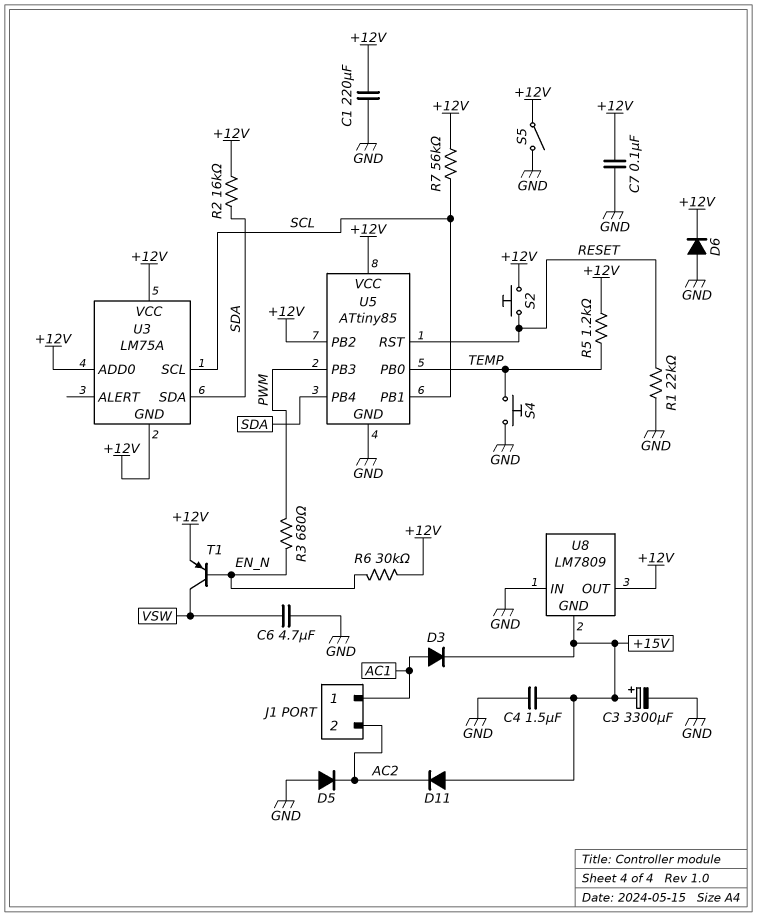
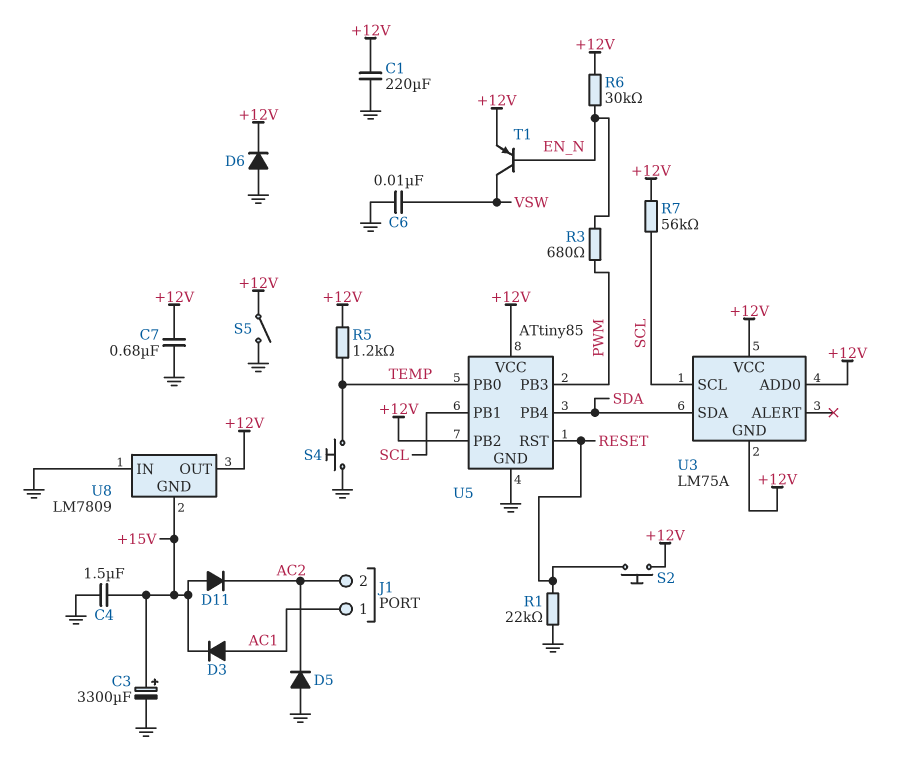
C6: 4.7uF (GND, VSW) -> 10nF (GND, VSW)
C7: 100nF (+12V, GND) -> 680nF (+12V, GND)
R2: 16k (+12V, SDA) -> none

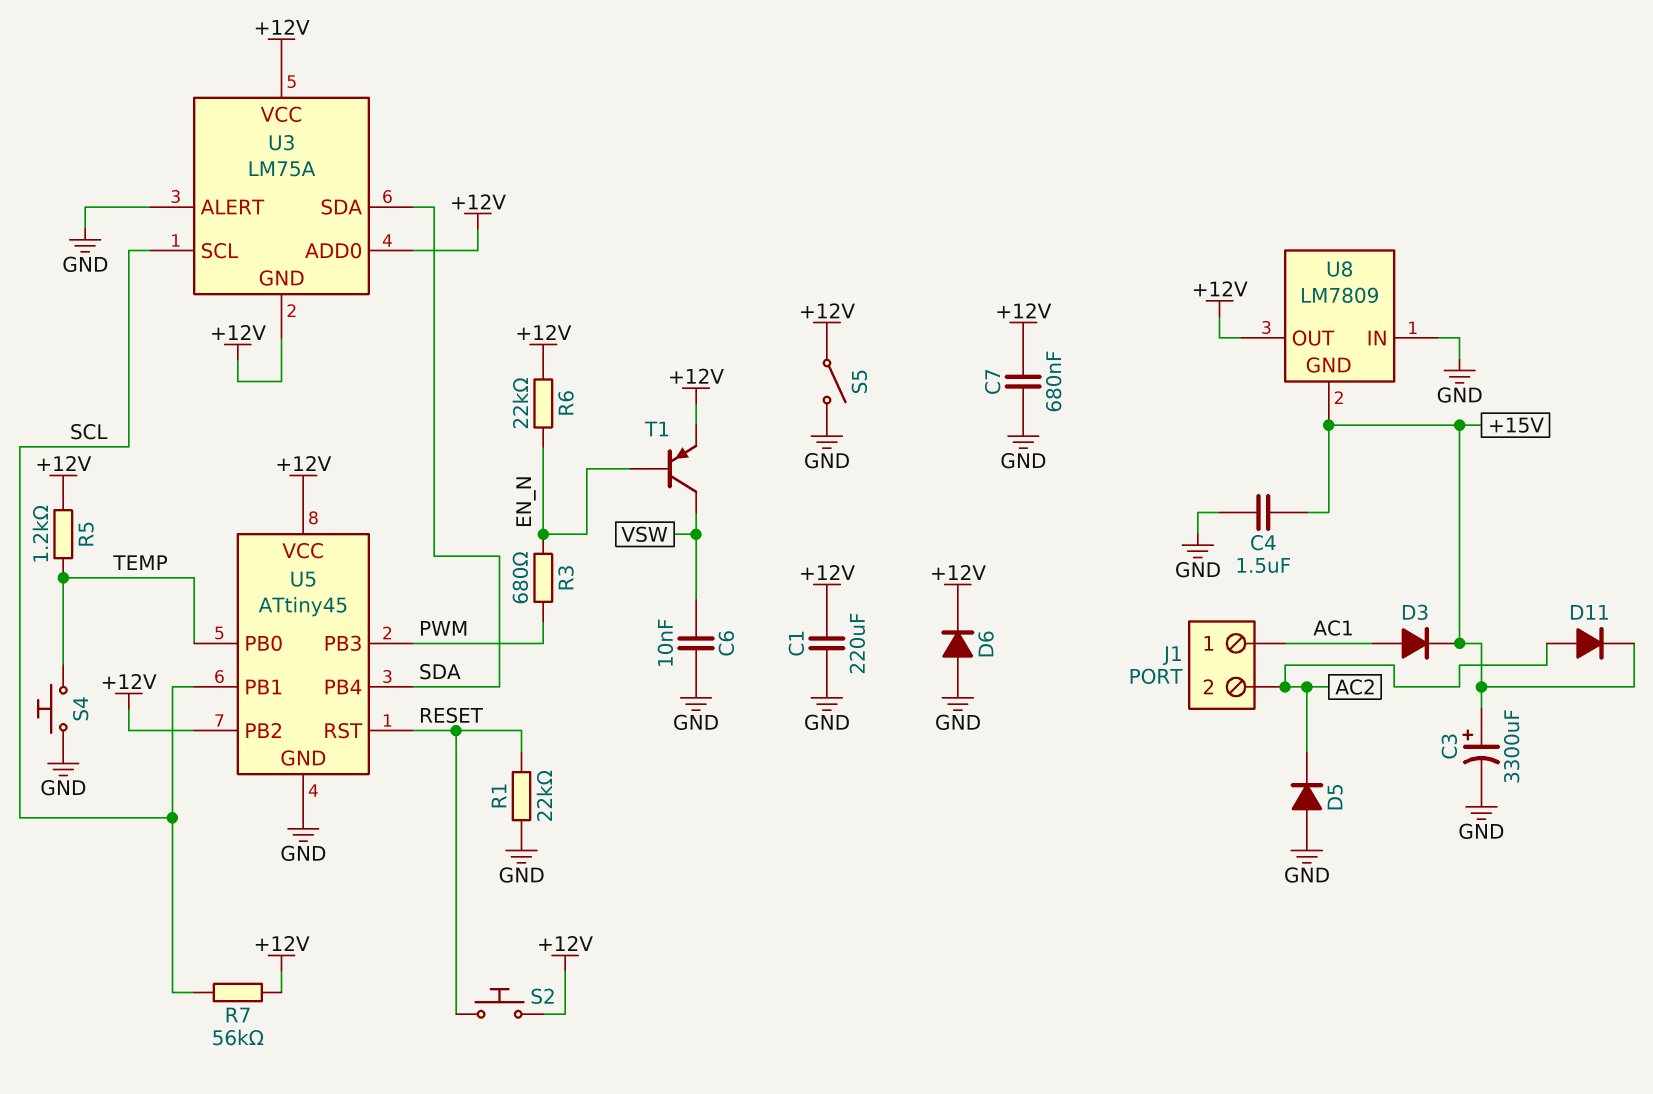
D11: diode (A +15V, K AC2) -> diode (A AC2, K +15V)
R6: 30k (+12V, EN_N) -> 22k (+12V, EN_N)
U3 pin ALERT: none -> GND
U5: ATtiny85 -> ATtiny45

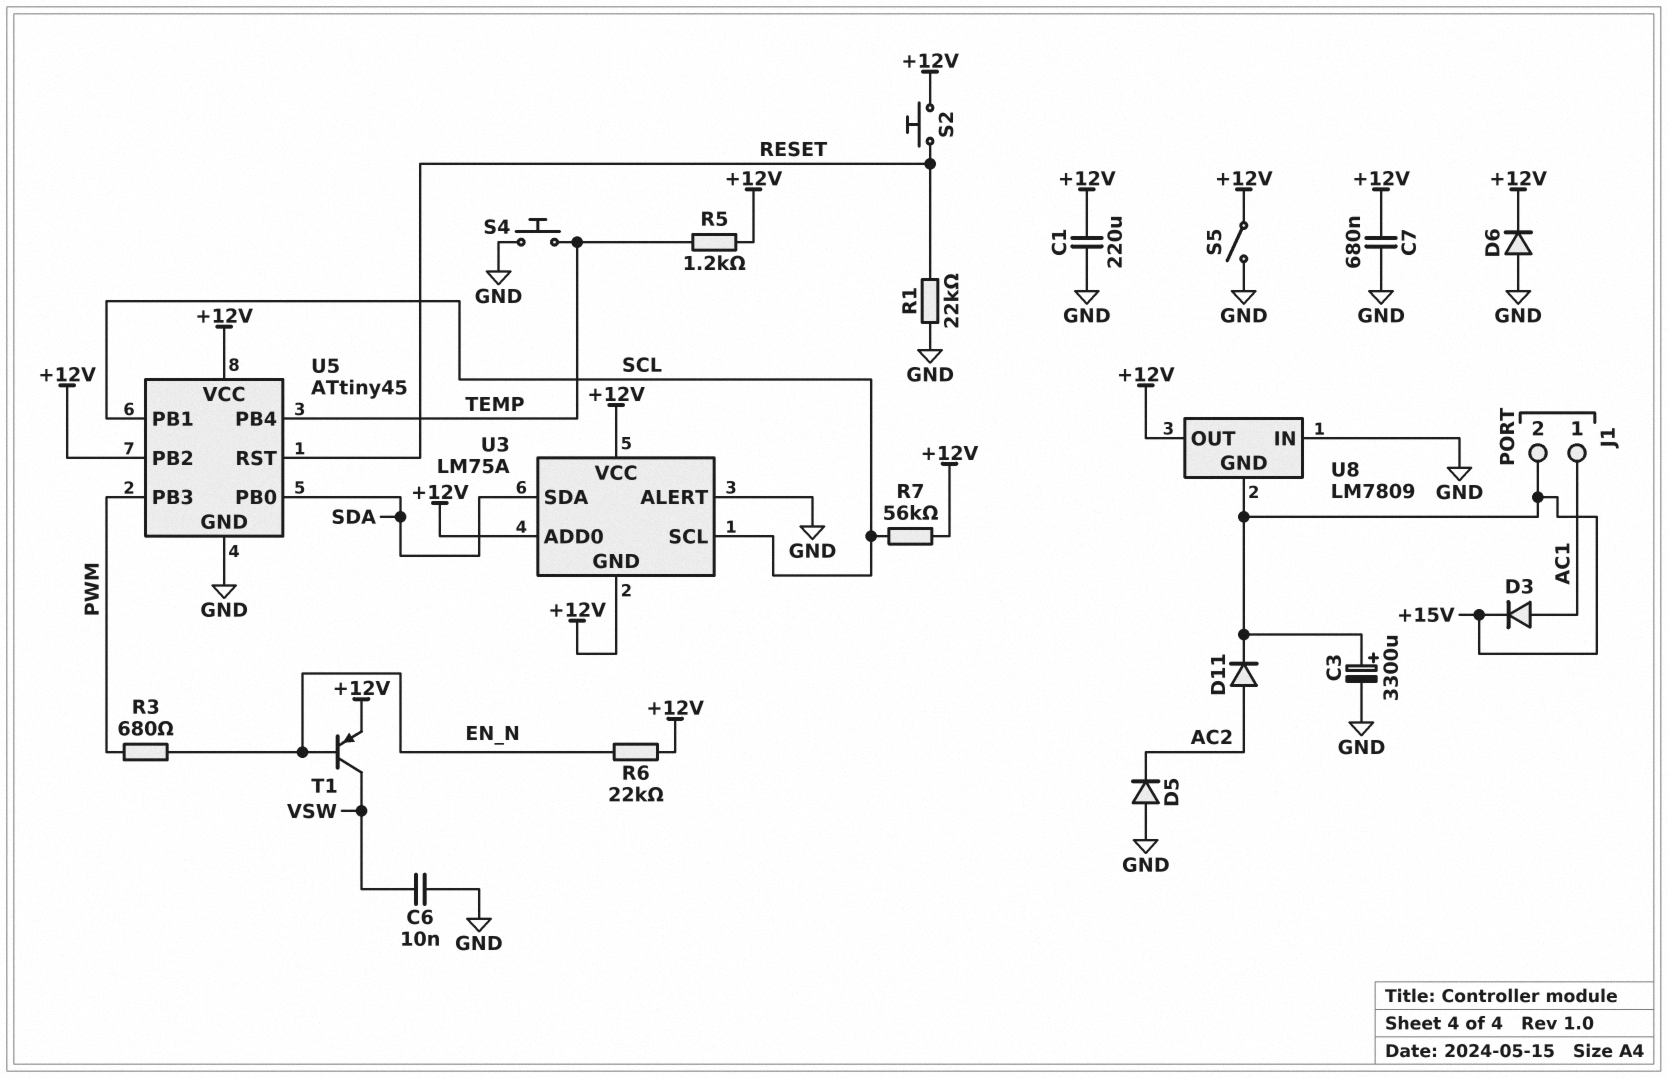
C4: 1.5uF (+15V, GND) -> none
J1 pin 2: AC2 -> +15V
U5 pin PB0: TEMP -> SDA
U5 pin PB4: SDA -> TEMP

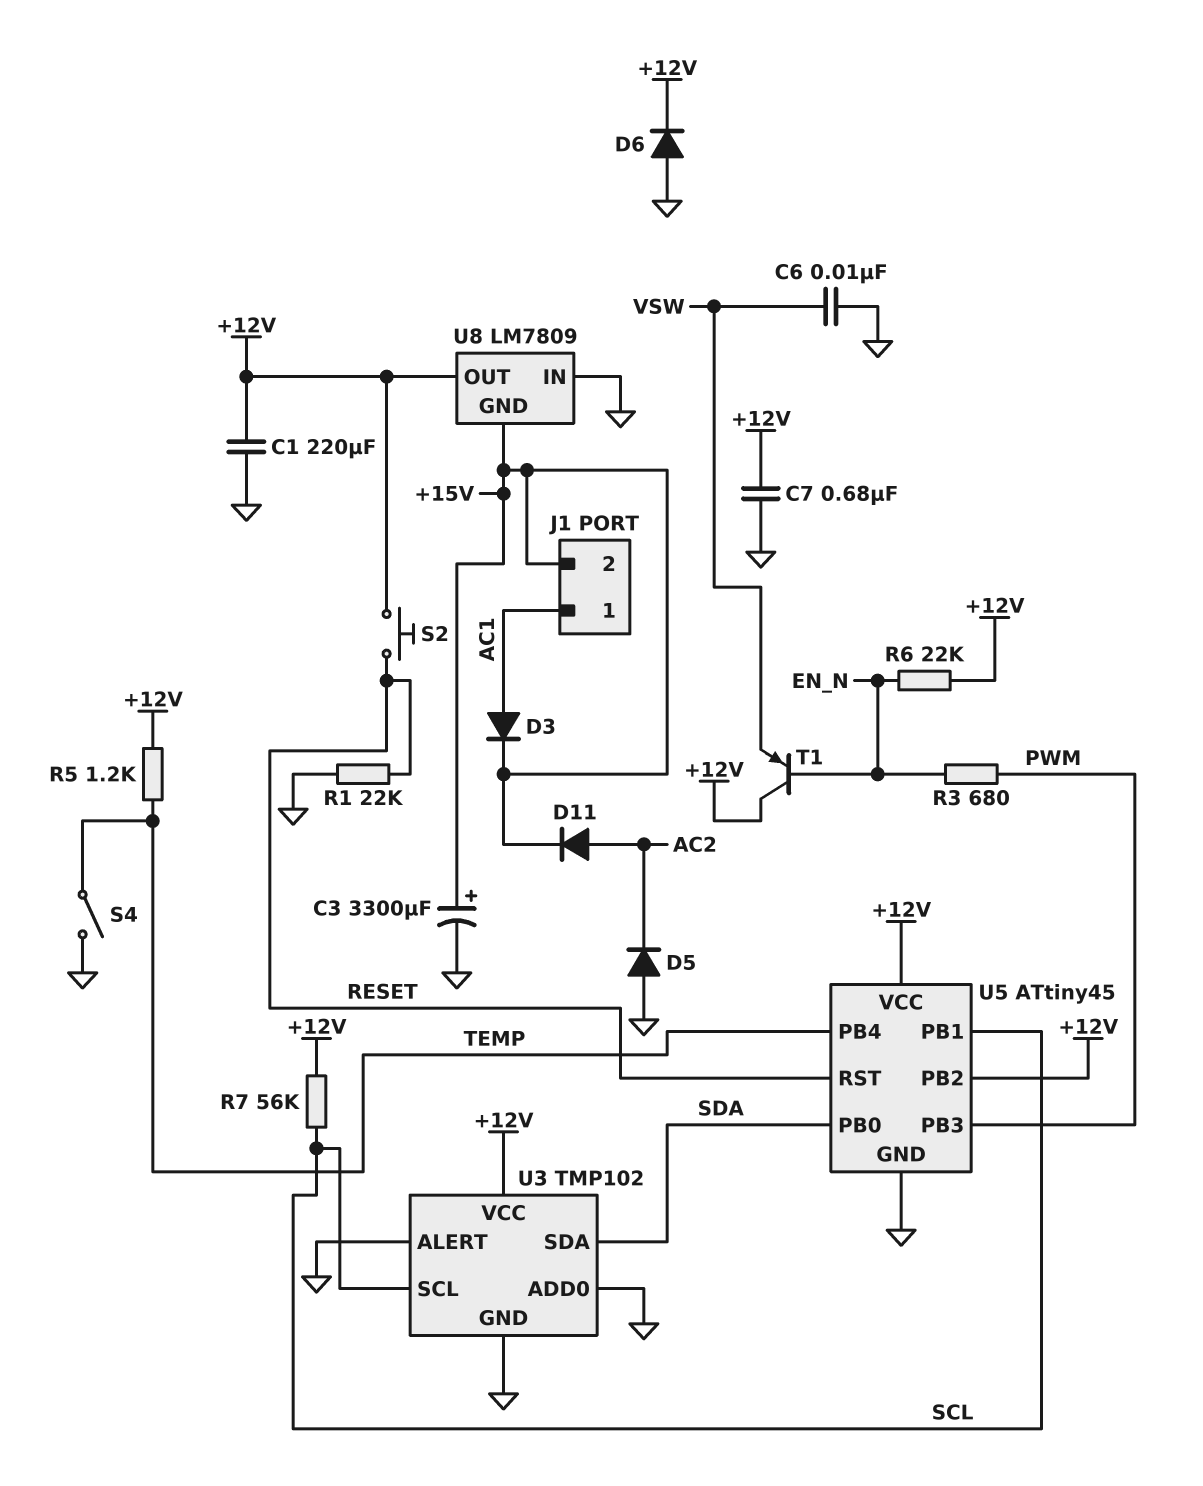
S4: button (GND, TEMP) -> switch (GND, TEMP)
S5: switch (+12V, GND) -> none
T1: PNP (B EN_N, C VSW, E +12V) -> PNP (B EN_N, C +12V, E VSW)
U3: LM75A -> TMP102
U3 pin ADD0: +12V -> GND
U3 pin GND: +12V -> GND

